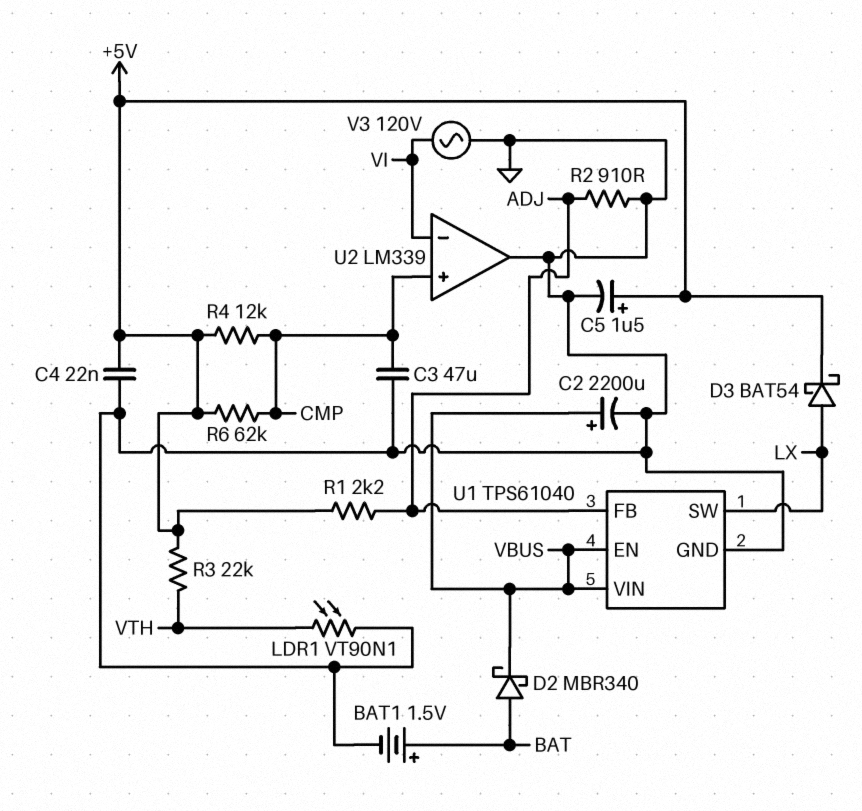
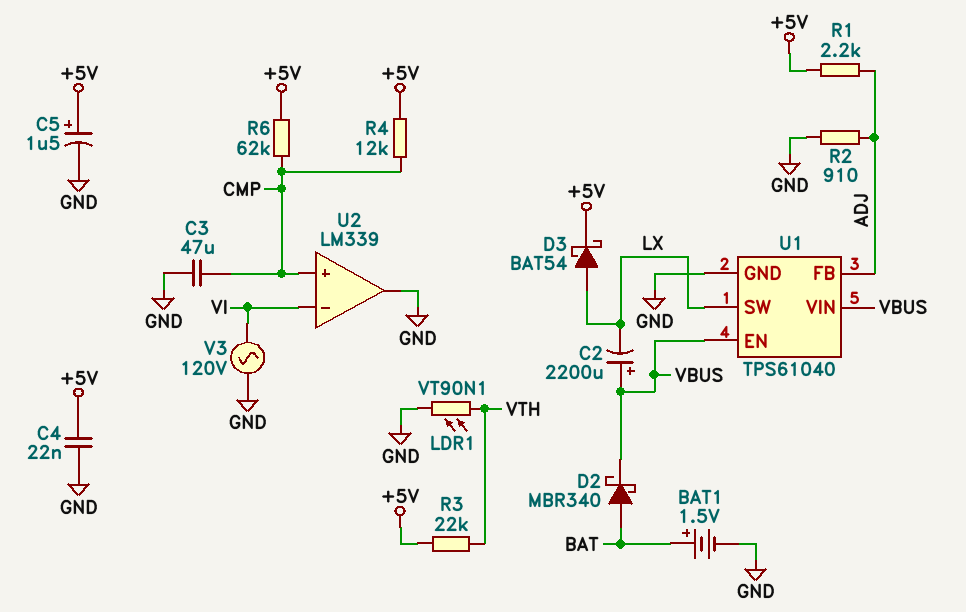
C2: 2200uF (plus VBUS, minus GND) -> 2200uF (plus VBUS, minus LX)

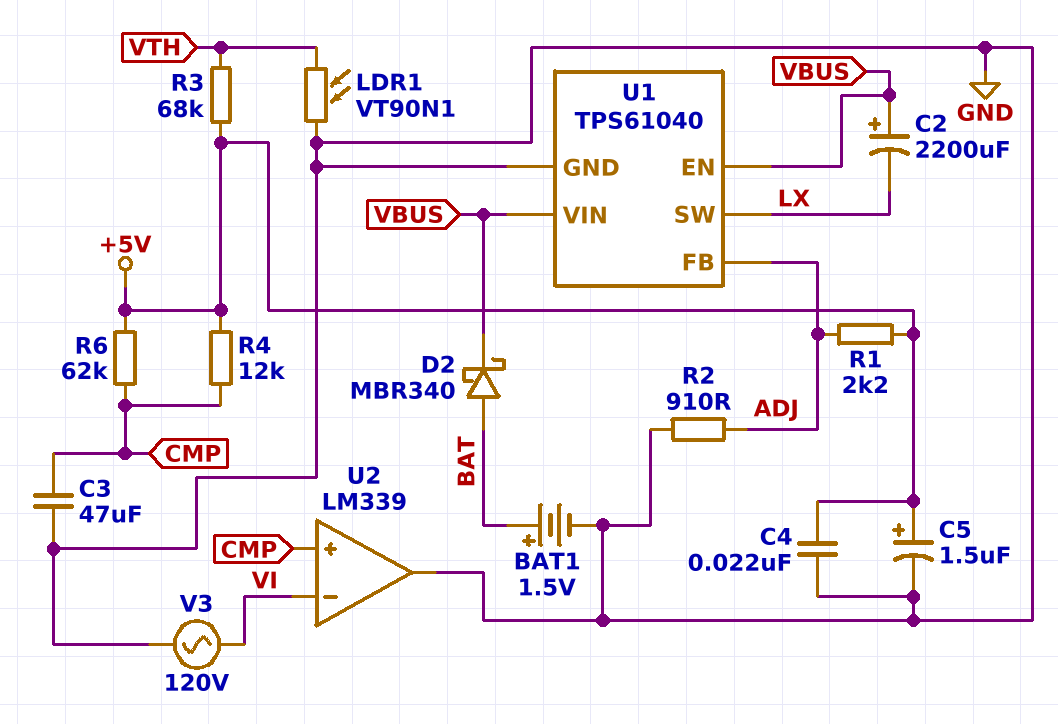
D3: schottky BAT54 (A LX, K +5V) -> none
R3: 22k (+5V, VTH) -> 68k (+5V, VTH)

